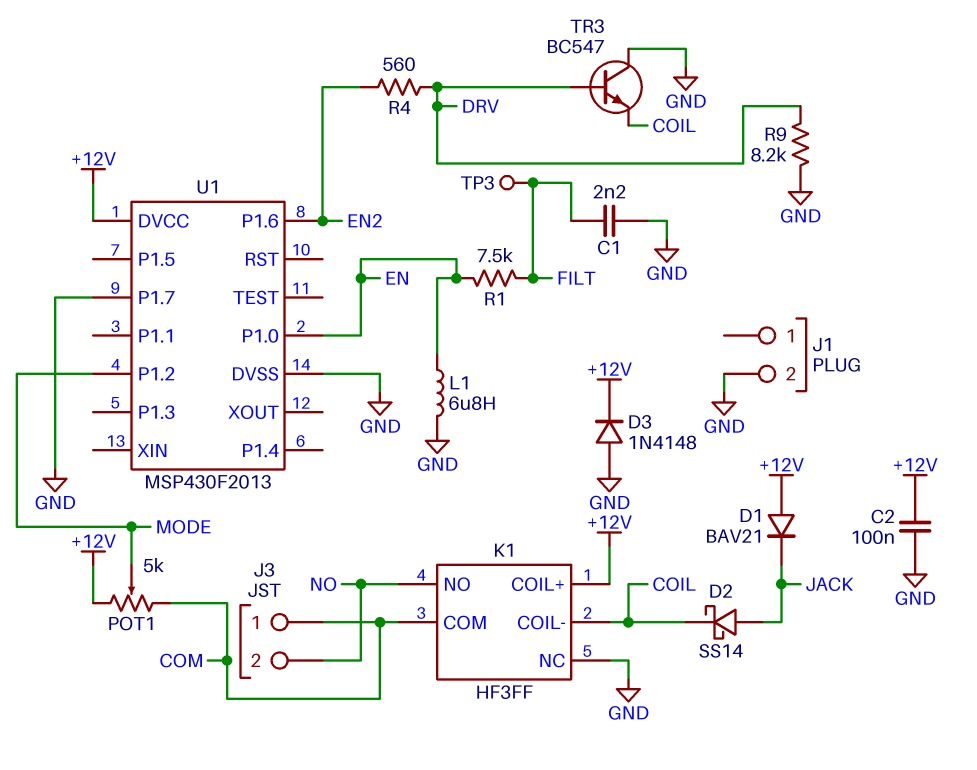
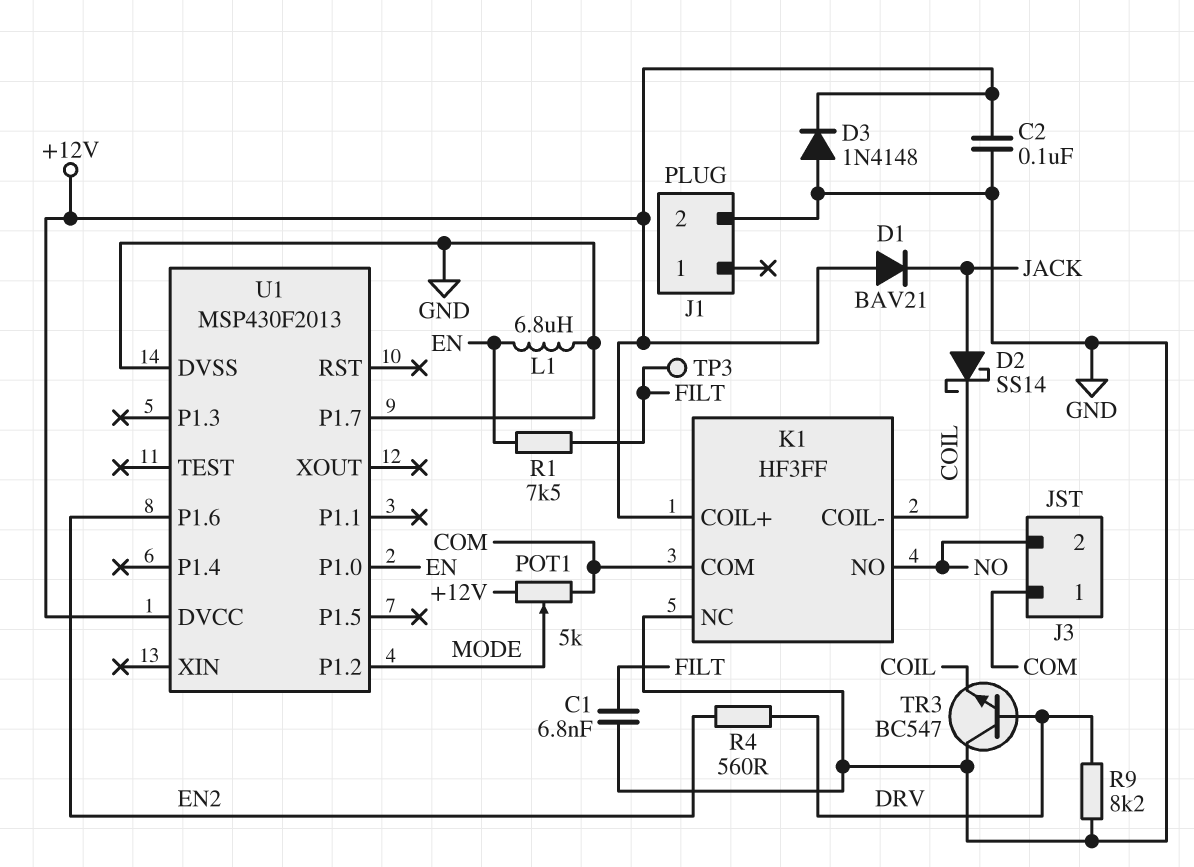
C1: 2.2nF (FILT, GND) -> 6.8nF (FILT, GND)

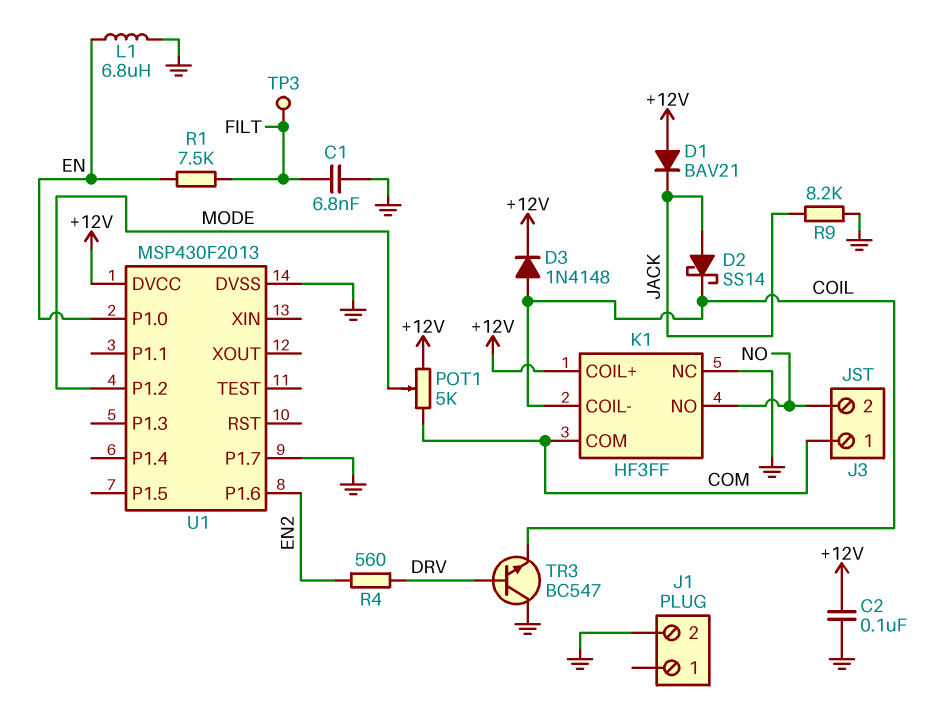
D3: diode 1N4148 (A GND, K +12V) -> diode 1N4148 (A COIL, K +12V)
R9: 8.2k (DRV, GND) -> 8.2k (GND, JACK)

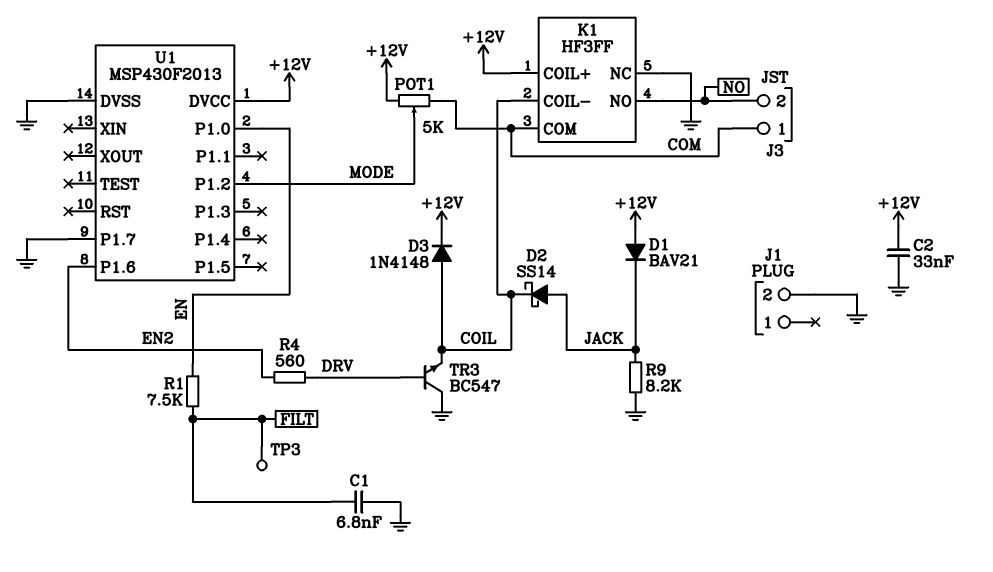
C2: 100nF (+12V, GND) -> 33nF (+12V, GND)
L1: 6.8uH (EN, GND) -> none

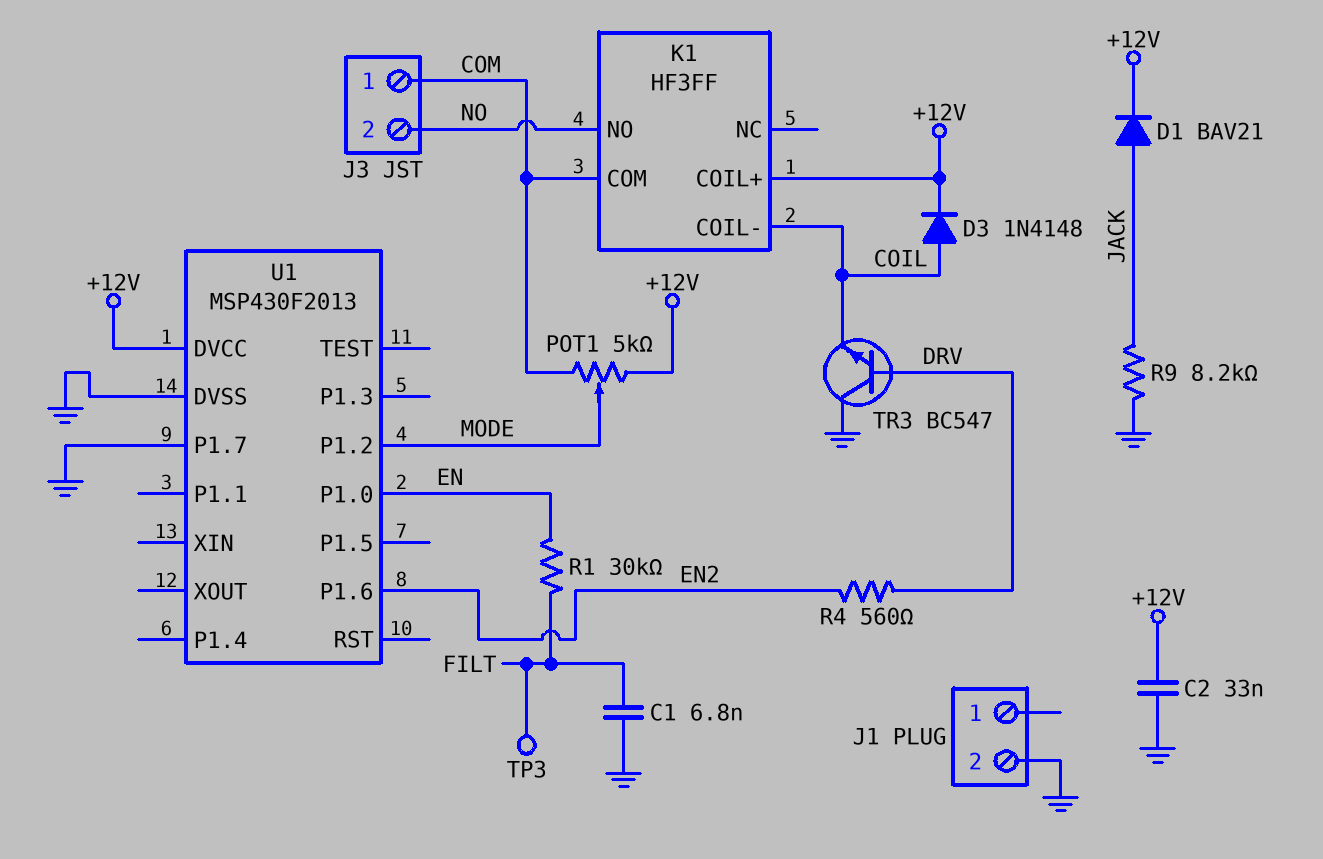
D1: diode BAV21 (A +12V, K JACK) -> diode BAV21 (A JACK, K +12V)
D2: schottky SS14 (A JACK, K COIL) -> none
K1 pin NC: GND -> none
R1: 7.5k (EN, FILT) -> 30k (EN, FILT)

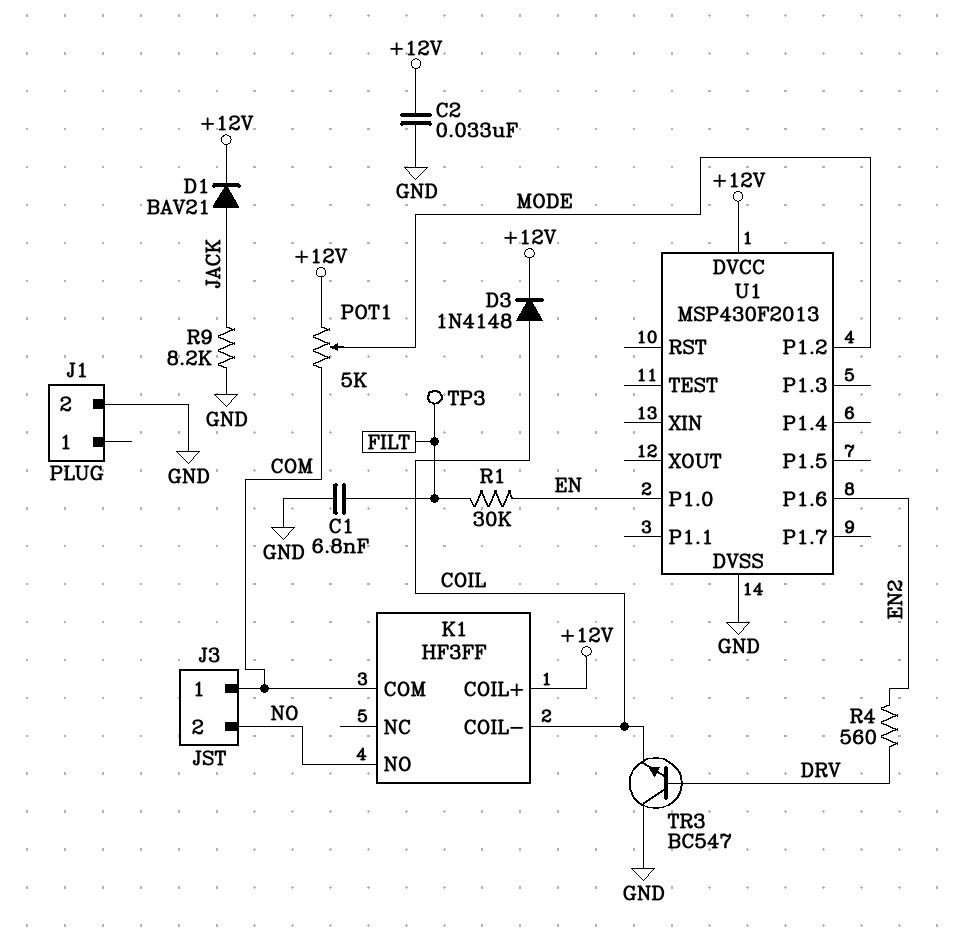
U1 pin P1.7: GND -> none

